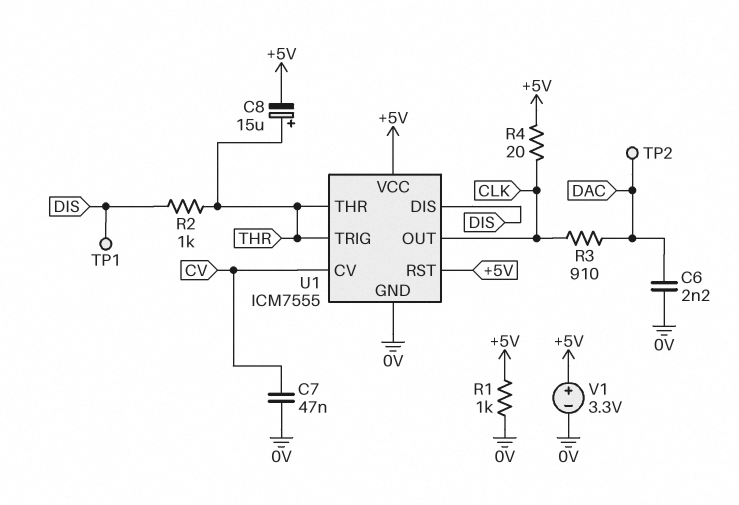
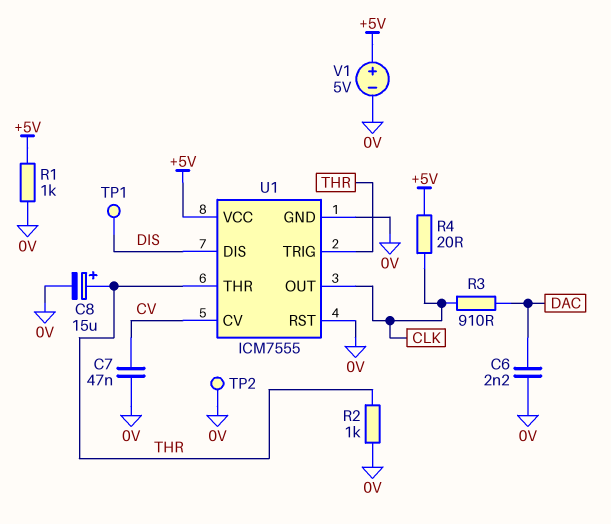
C8: 15uF (plus THR, minus +5V) -> 15uF (plus THR, minus 0V)
R2: 1k (DIS, THR) -> 1k (0V, THR)
TP2: test point (DAC) -> test point (0V)
U1 pin RST: +5V -> 0V
V1: 3.3V (plus +5V, minus 0V) -> 5V (plus +5V, minus 0V)

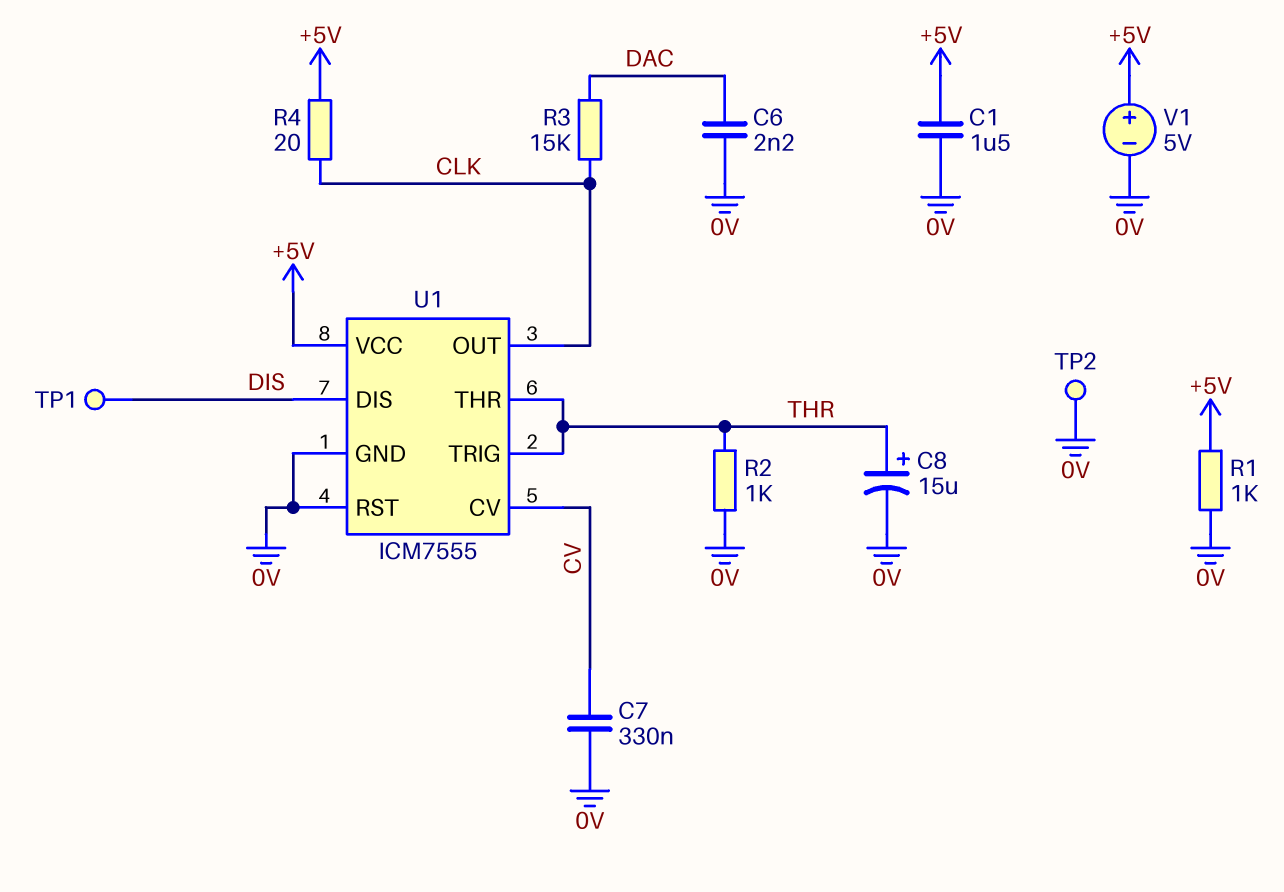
C1: none -> 1.5uF (+5V, 0V)
C7: 47nF (0V, CV) -> 330nF (0V, CV)
R3: 910 (CLK, DAC) -> 15k (CLK, DAC)

